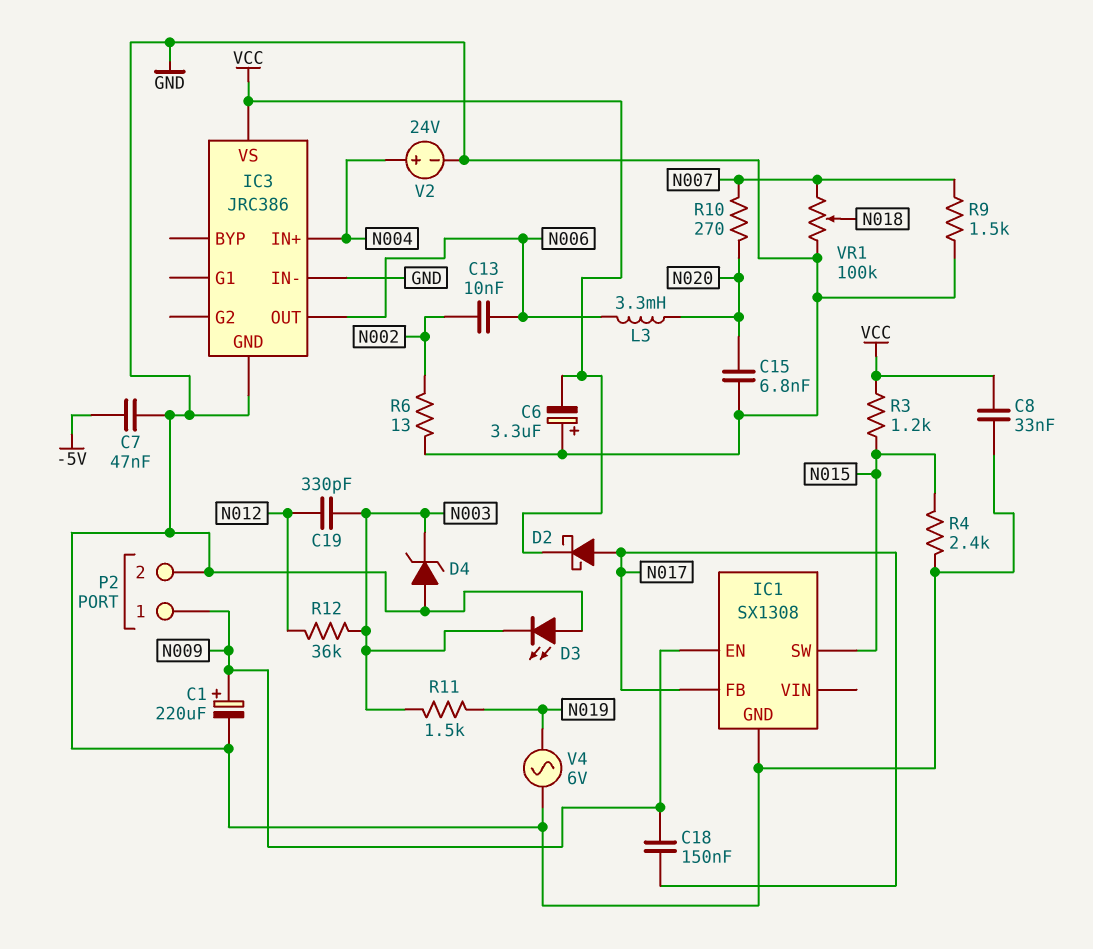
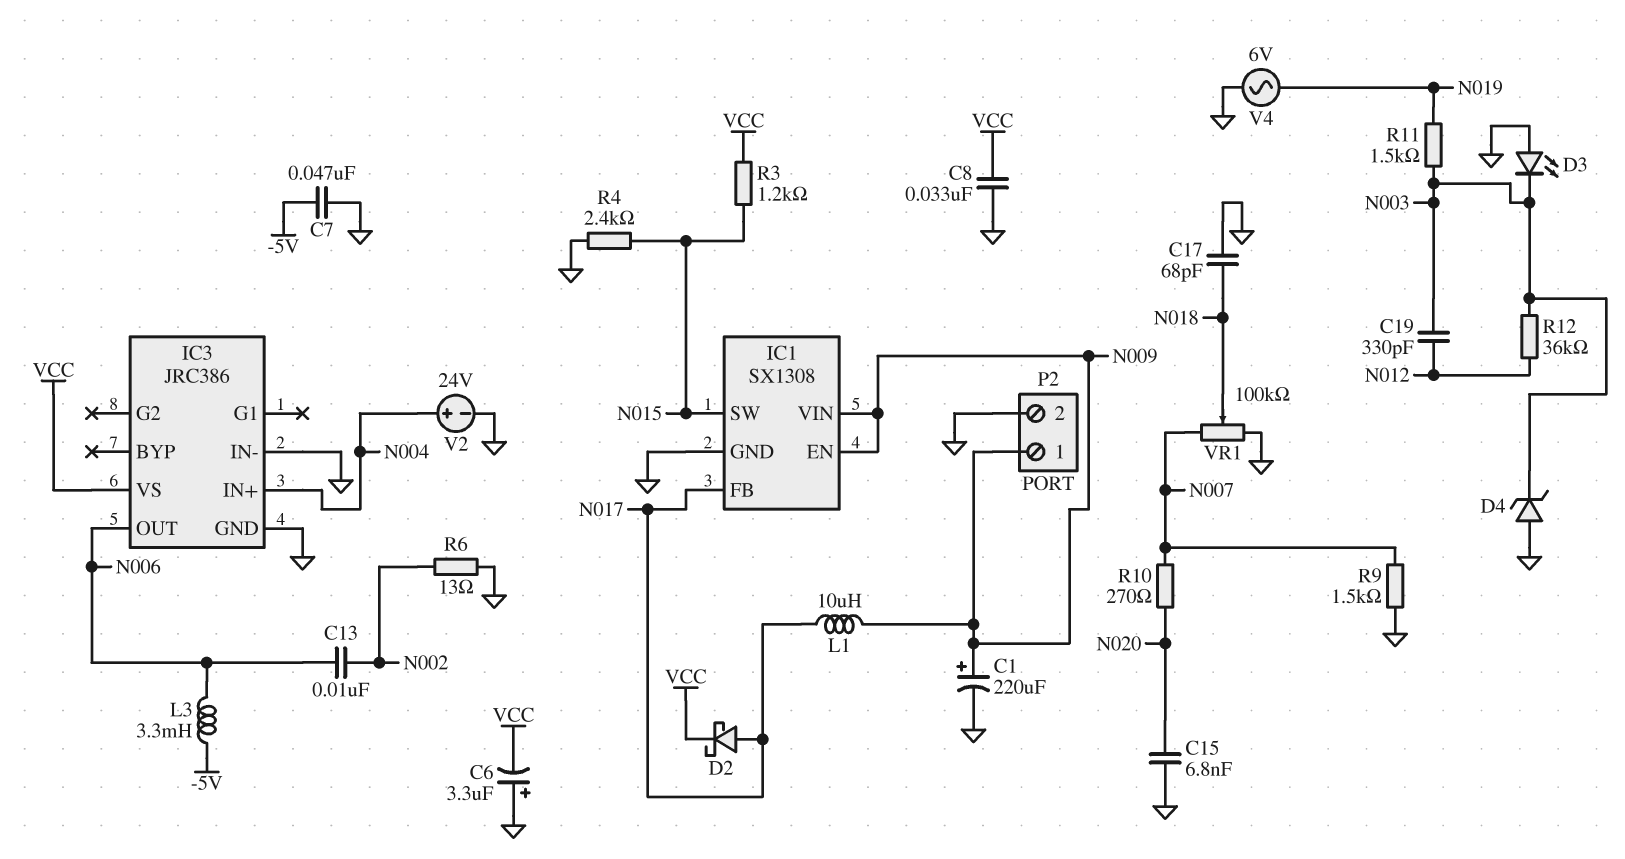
C17: none -> 68pF (GND, N018)
C18: 150nF (N009, N017) -> none
IC1 pin VIN: none -> N009
L1: none -> 10uH (N009, N017)
L3: 3.3mH (N006, N020) -> 3.3mH (-5V, N006)

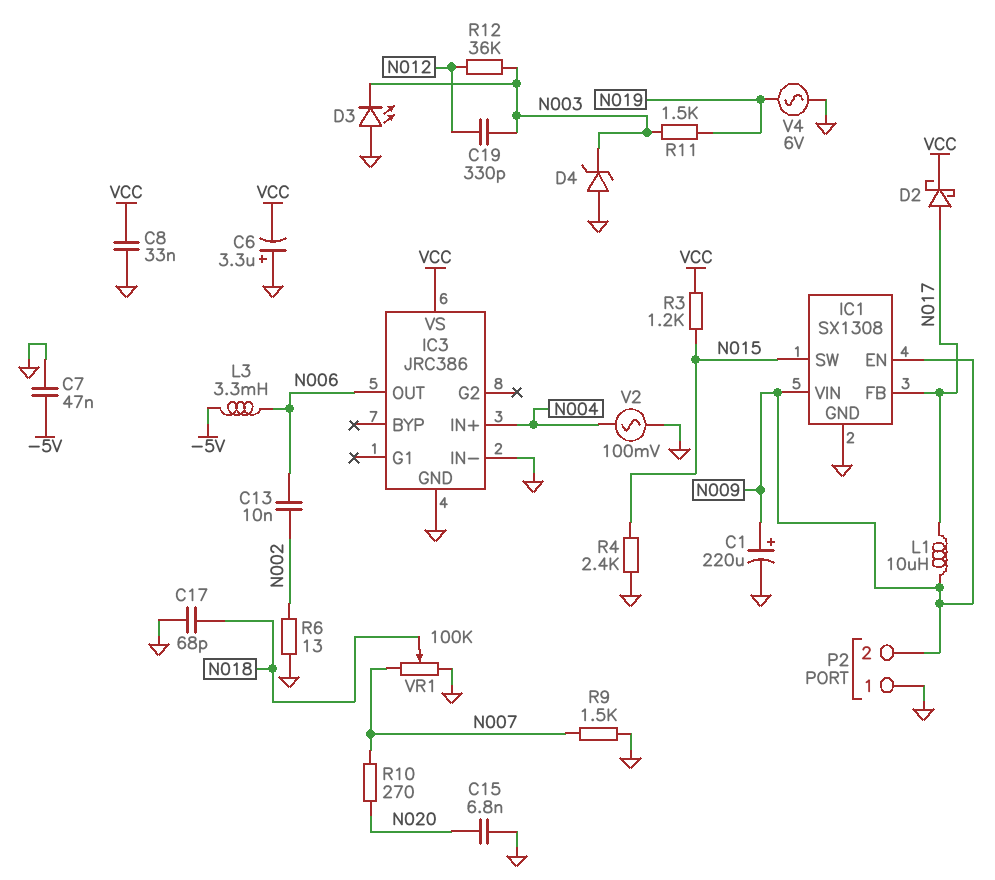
P2 pin 1: N009 -> GND
P2 pin 2: GND -> N009
V2: 24V (plus N004, minus GND) -> AC 100mV (GND, N004)

